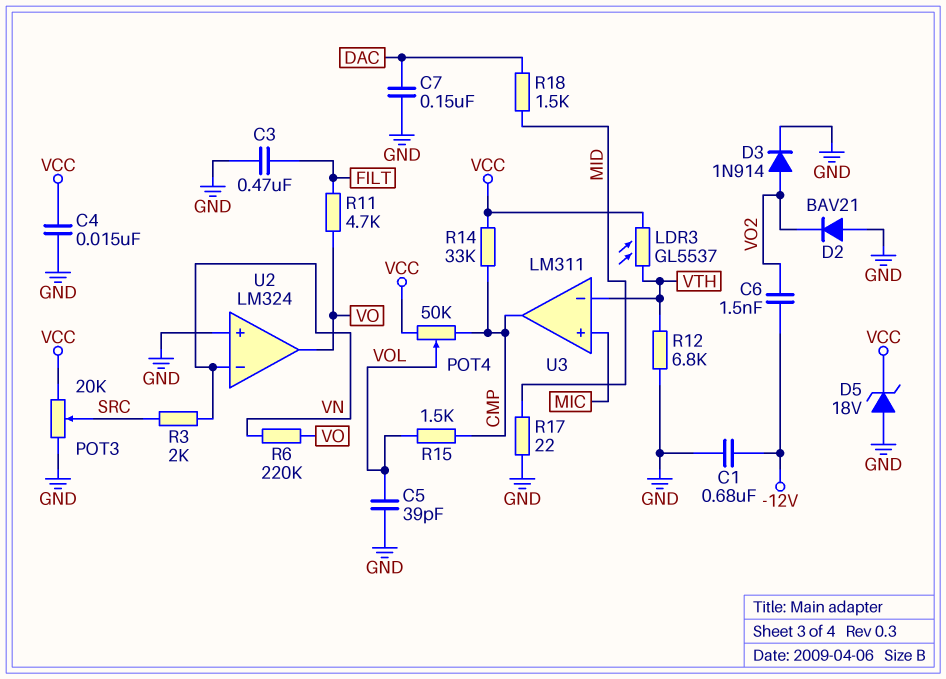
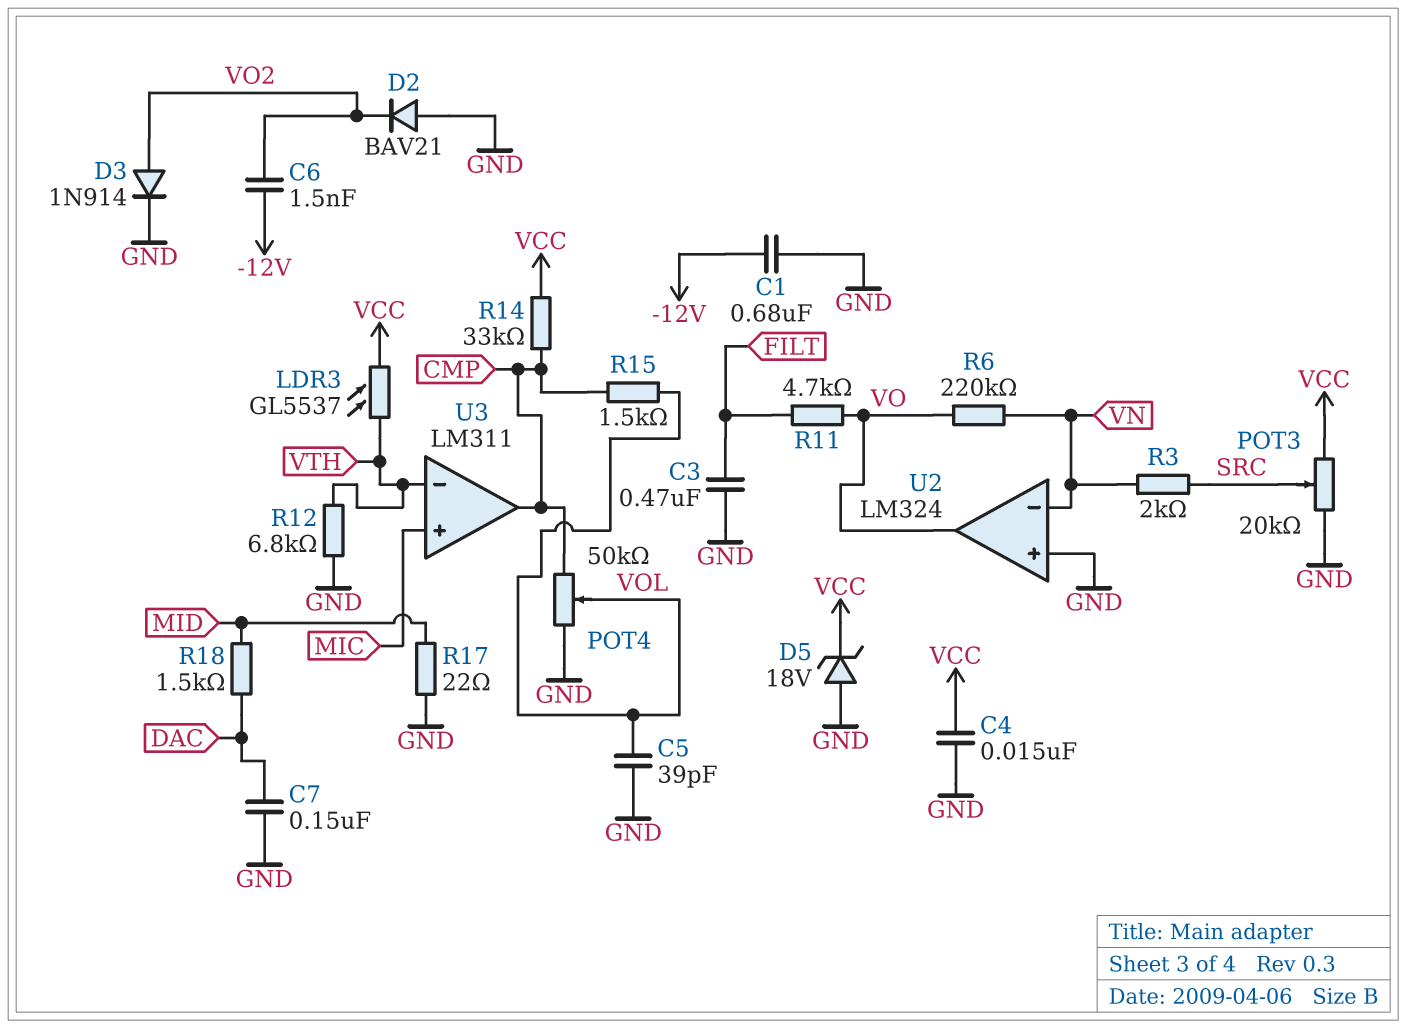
POT4: 50k (CMP, VCC, wiper VOL) -> 50k (CMP, GND, wiper VOL)

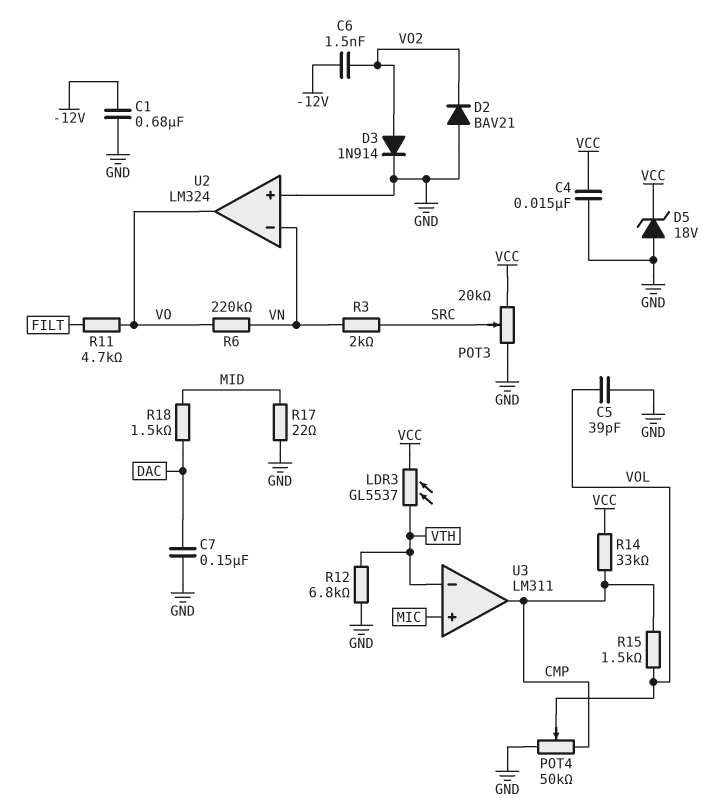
C3: 470nF (FILT, GND) -> none

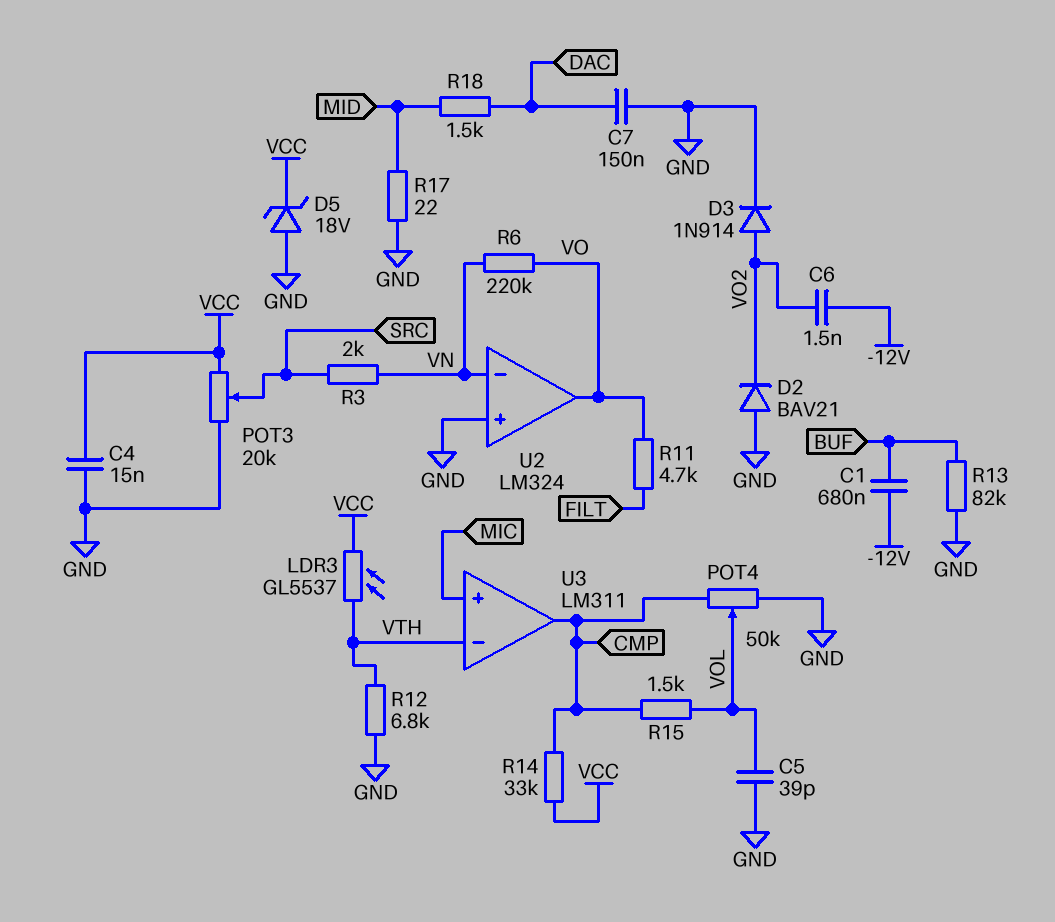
C1: 680nF (-12V, GND) -> 680nF (-12V, BUF)
R13: none -> 82k (BUF, GND)

